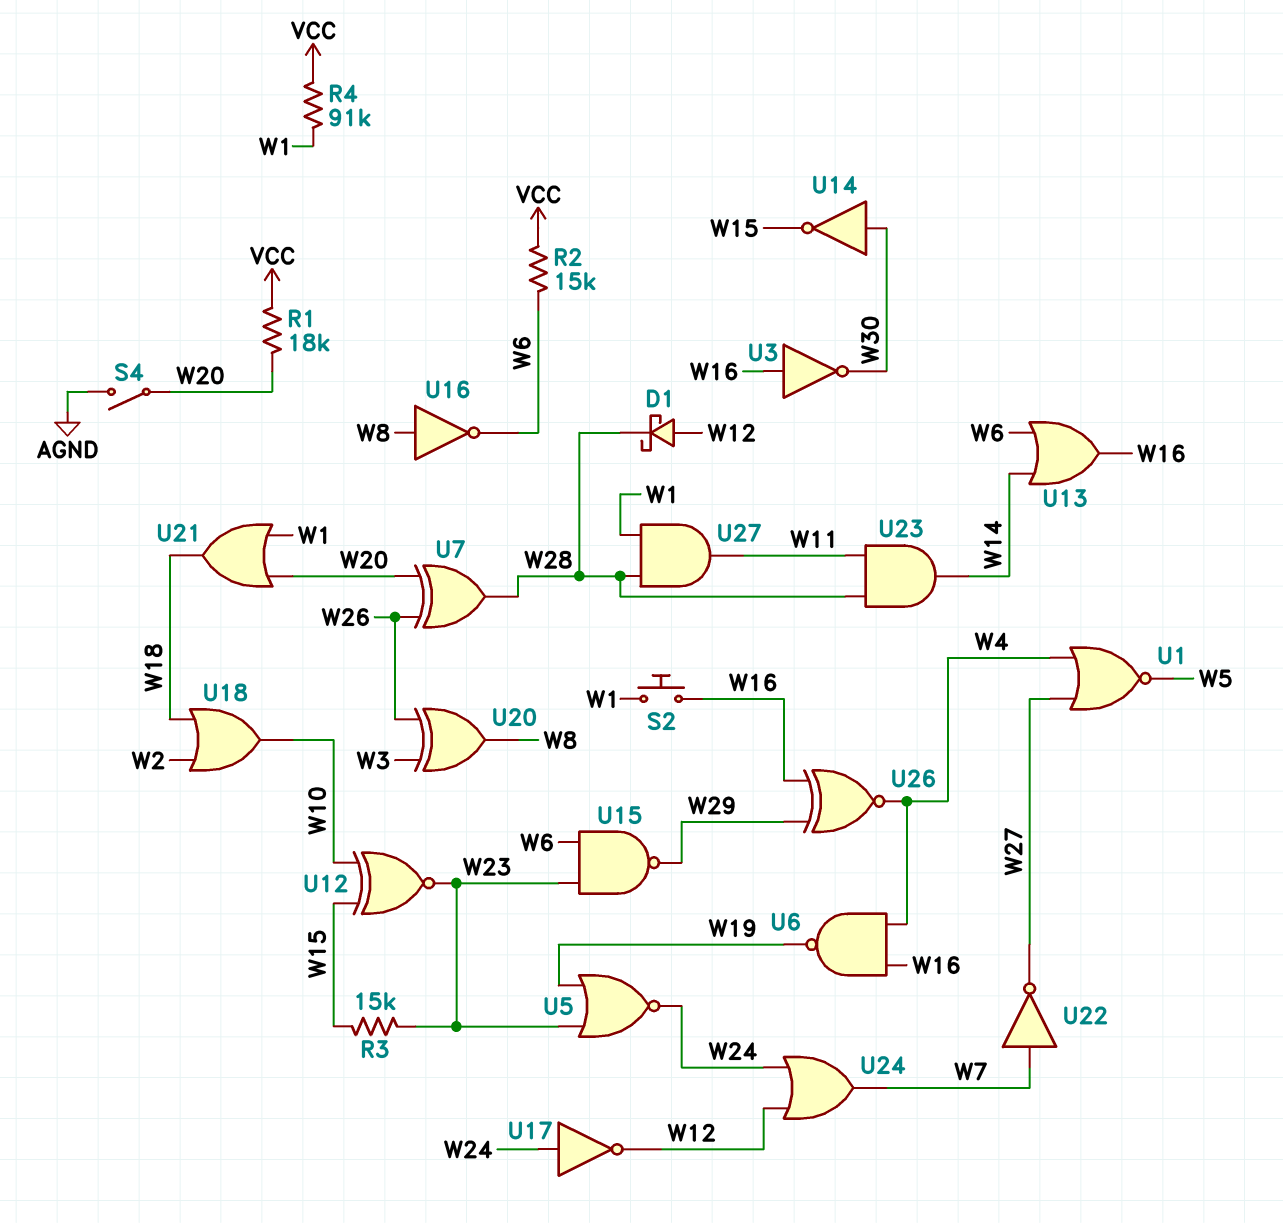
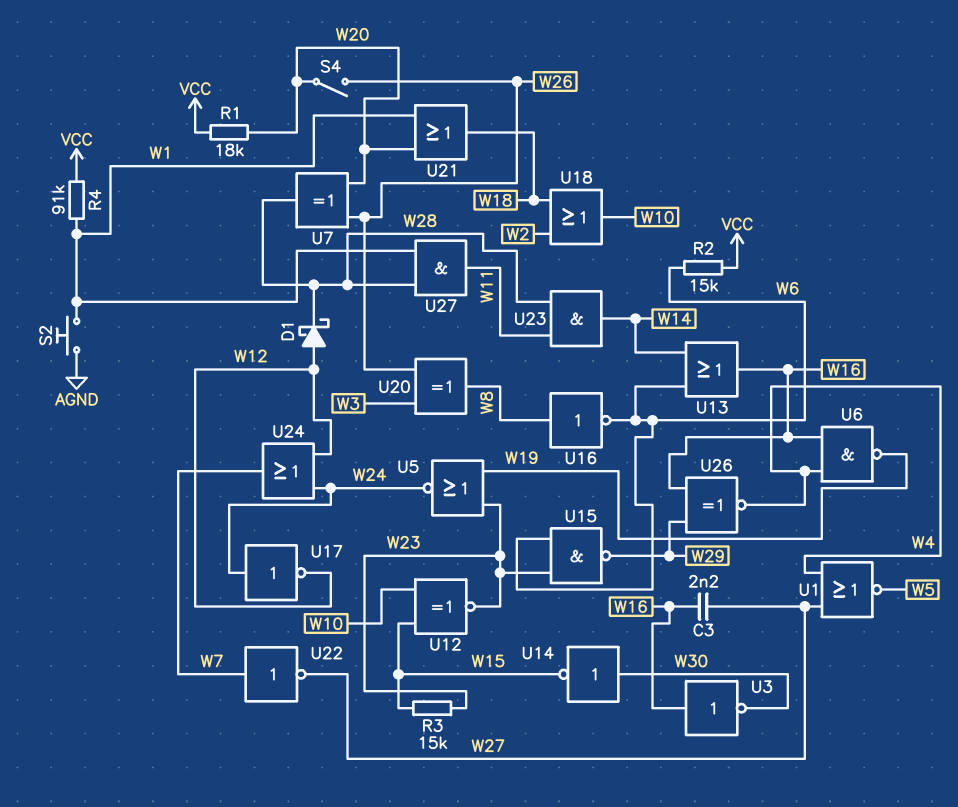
C3: none -> 2.2nF (W16, W27)
S2: button (W1, W16) -> button (AGND, W1)
S4: switch (AGND, W20) -> switch (W20, W26)

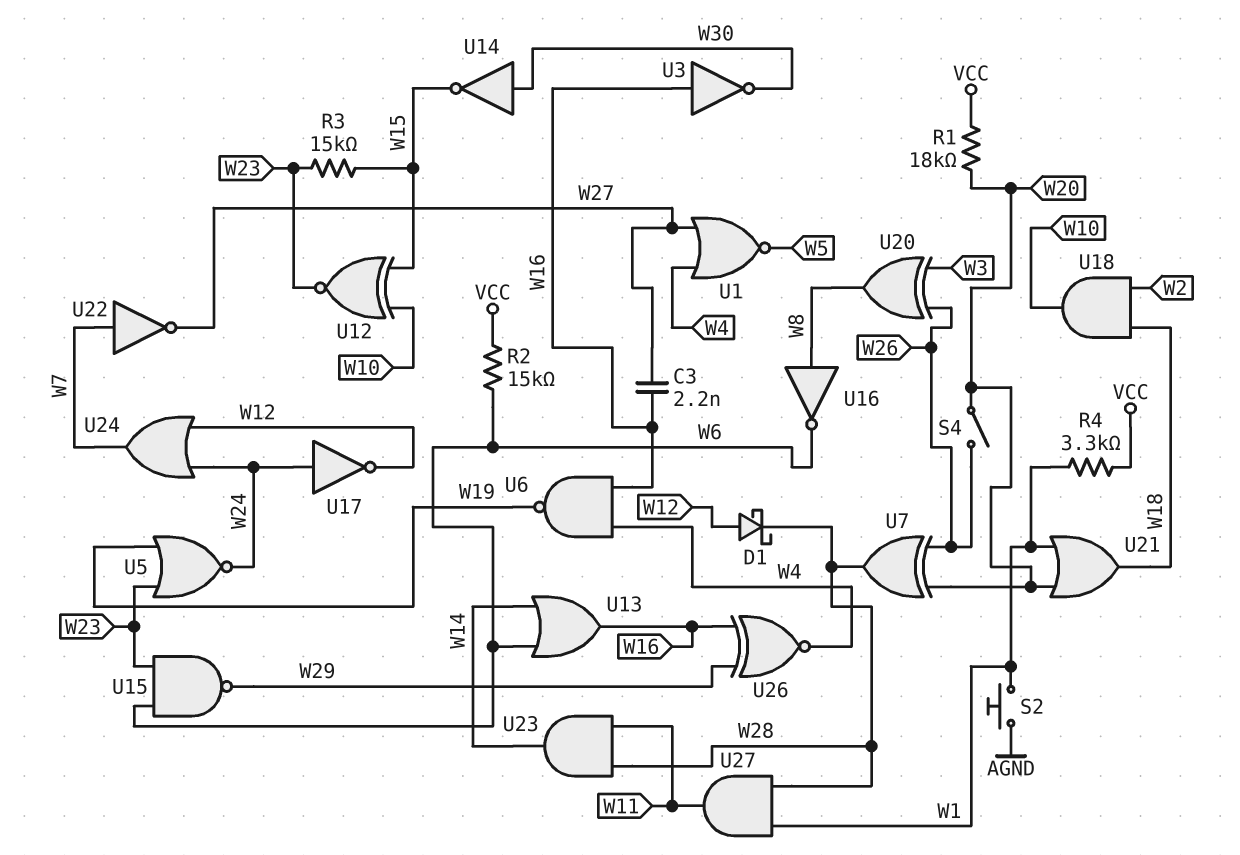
R4: 91k (VCC, W1) -> 3.3k (VCC, W1)
U18: OR (in W2, in W18, out W10) -> AND (in W2, in W18, out W10)

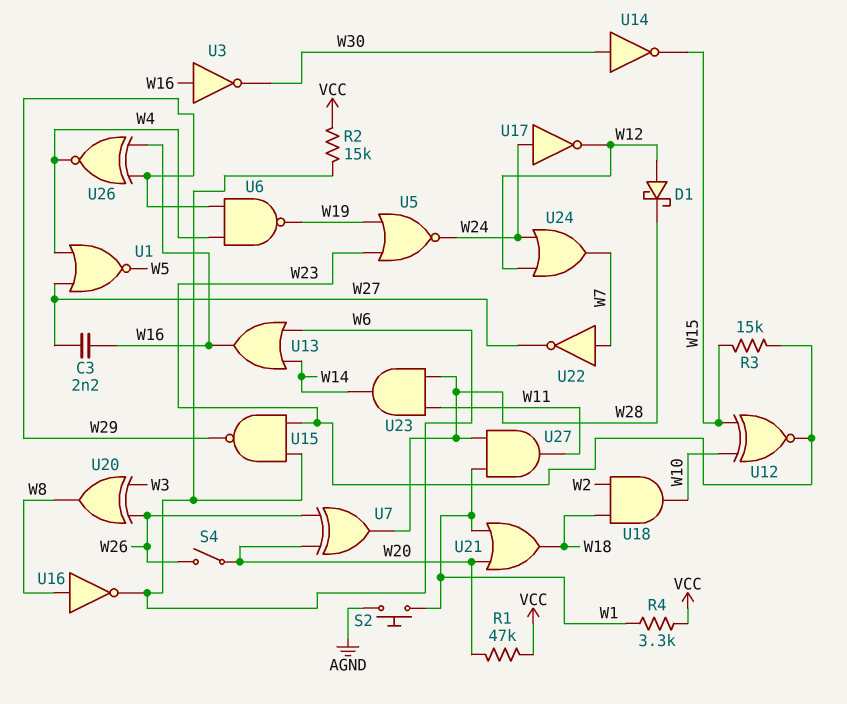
R1: 18k (VCC, W20) -> 47k (VCC, W20)
U6: NAND (in W4, in W16, out W19) -> NAND (in W4, in W29, out W19)

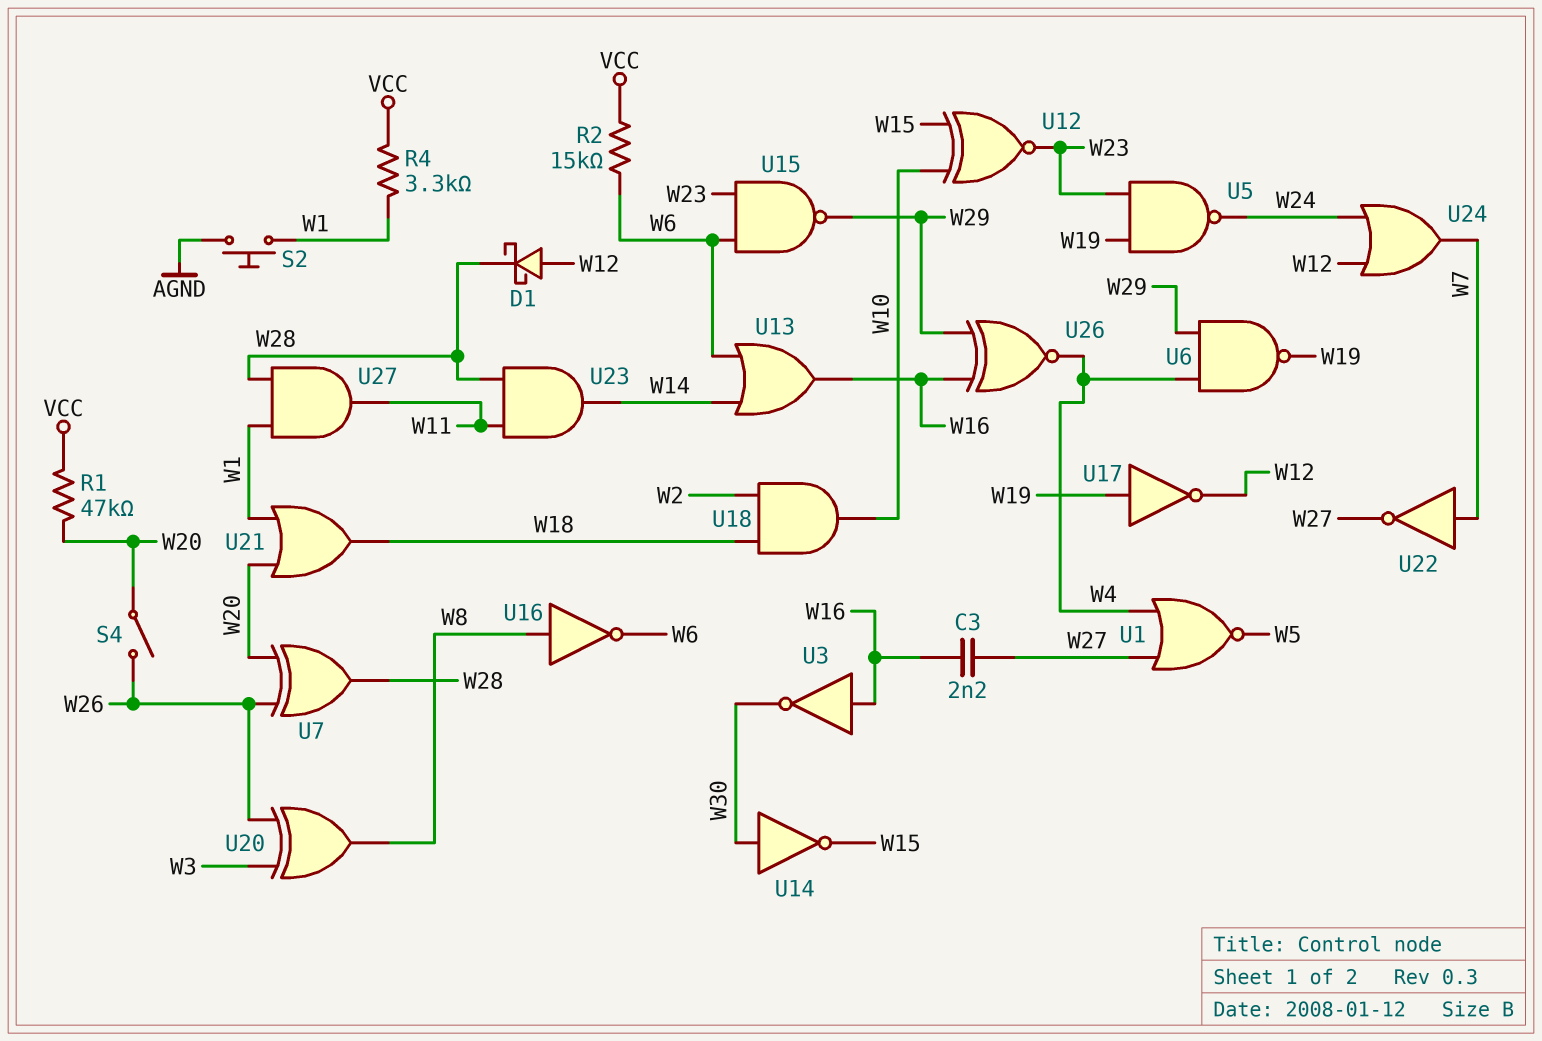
R3: 15k (W15, W23) -> none
U5: NOR (in W19, in W23, out W24) -> NAND (in W19, in W23, out W24)
U17: NOT (in W24, out W12) -> NOT (in W19, out W12)

